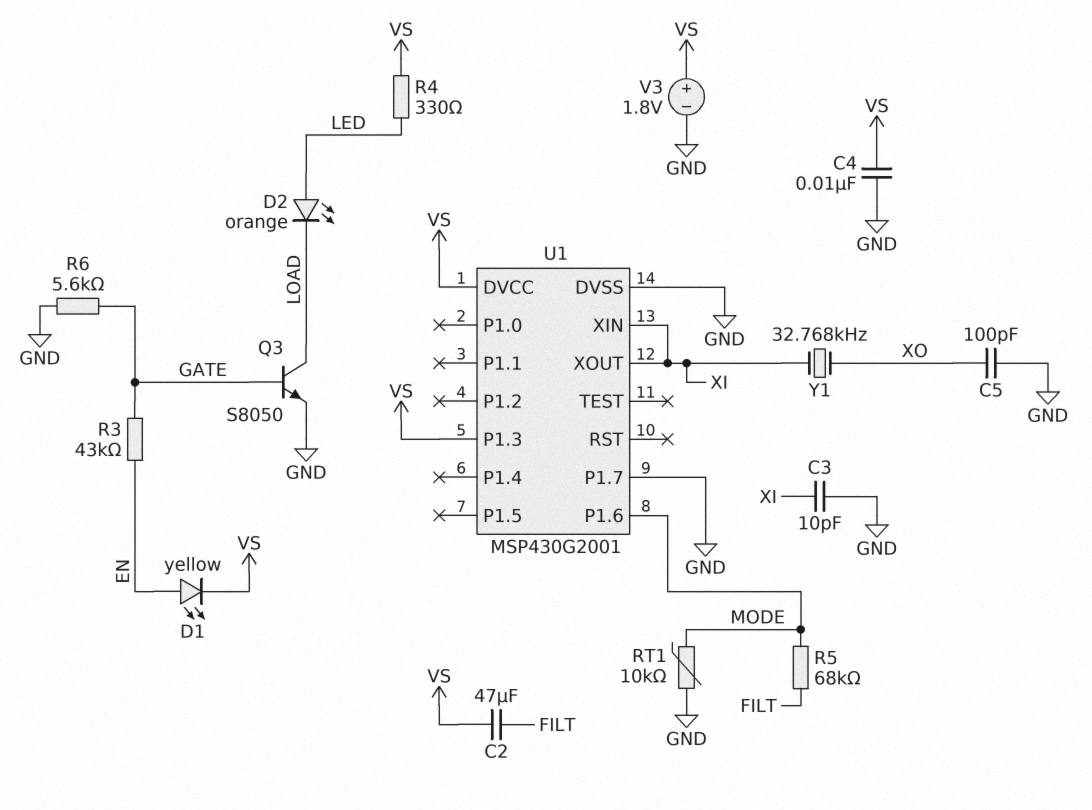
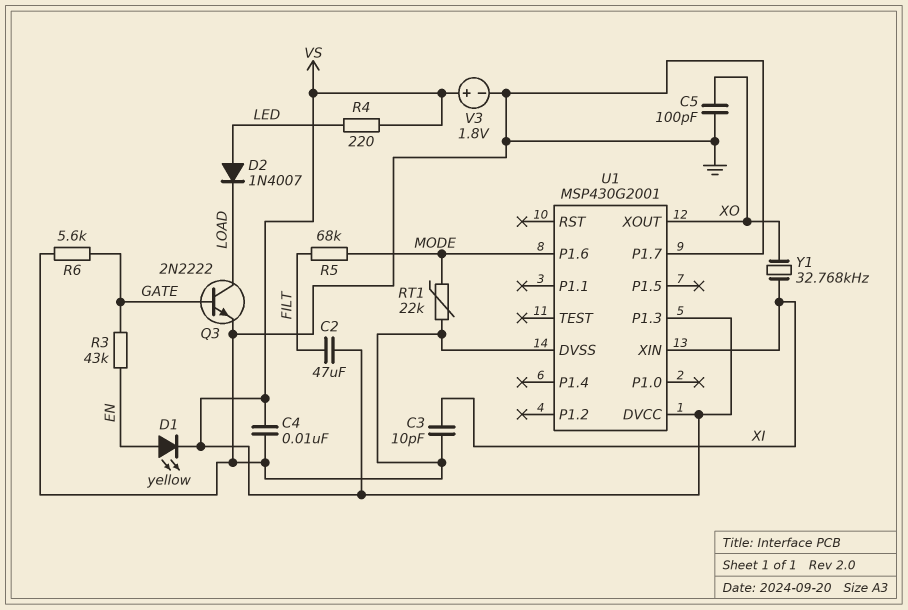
D2: LED orange (A LED, K LOAD) -> diode 1N4007 (A LED, K LOAD)
Q3: NPN S8050 (B GATE, C LOAD, E GND) -> NPN 2N2222 (B GATE, C LOAD, E GND)
R4: 330 (LED, VS) -> 220 (LED, VS)
RT1: 10k (GND, MODE) -> 22k (GND, MODE)
U1 pin XOUT: XI -> XO

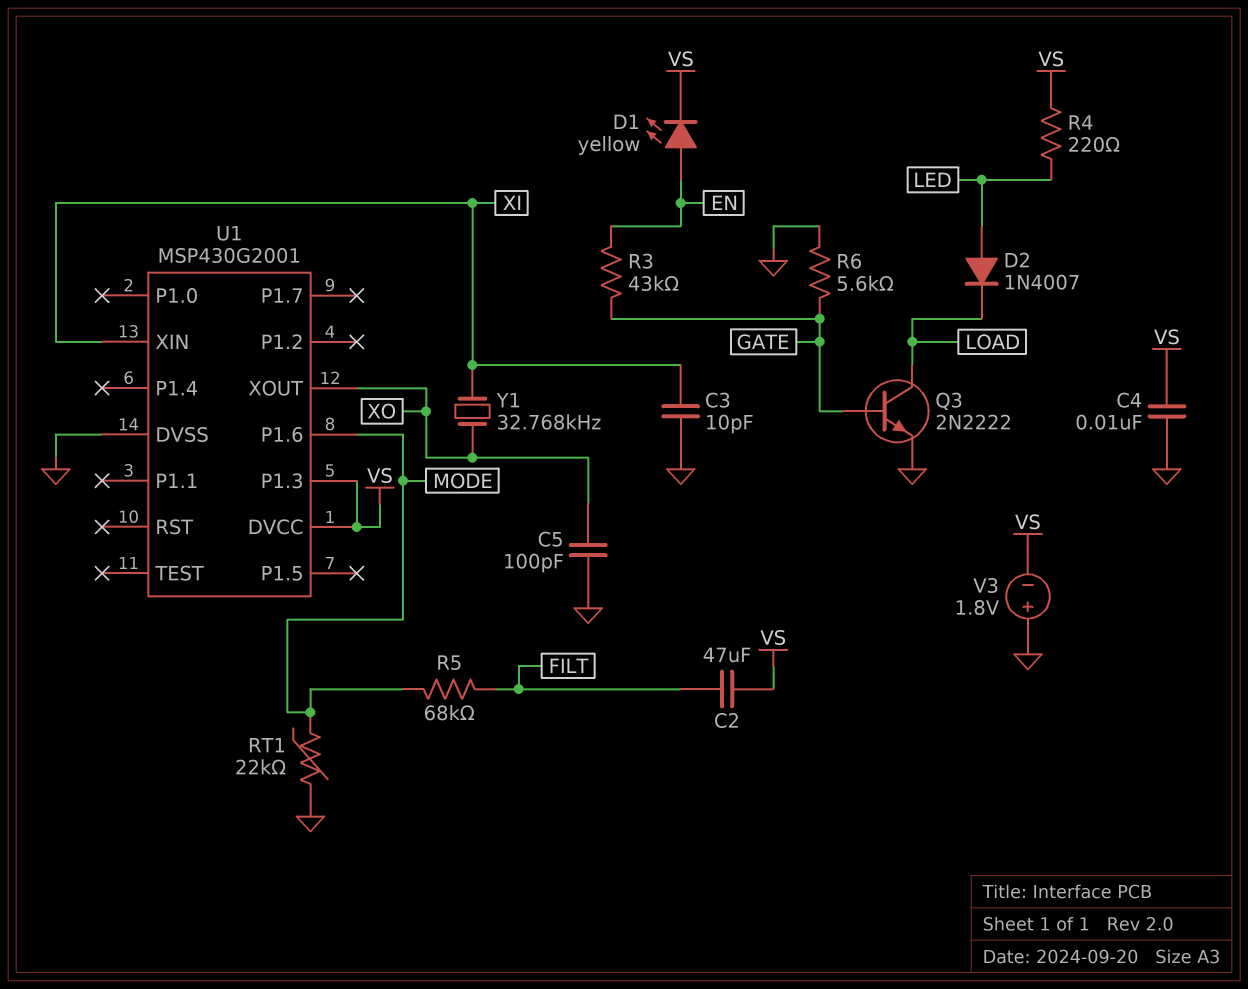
U1 pin P1.7: GND -> none
V3: 1.8V (plus VS, minus GND) -> 1.8V (plus GND, minus VS)

